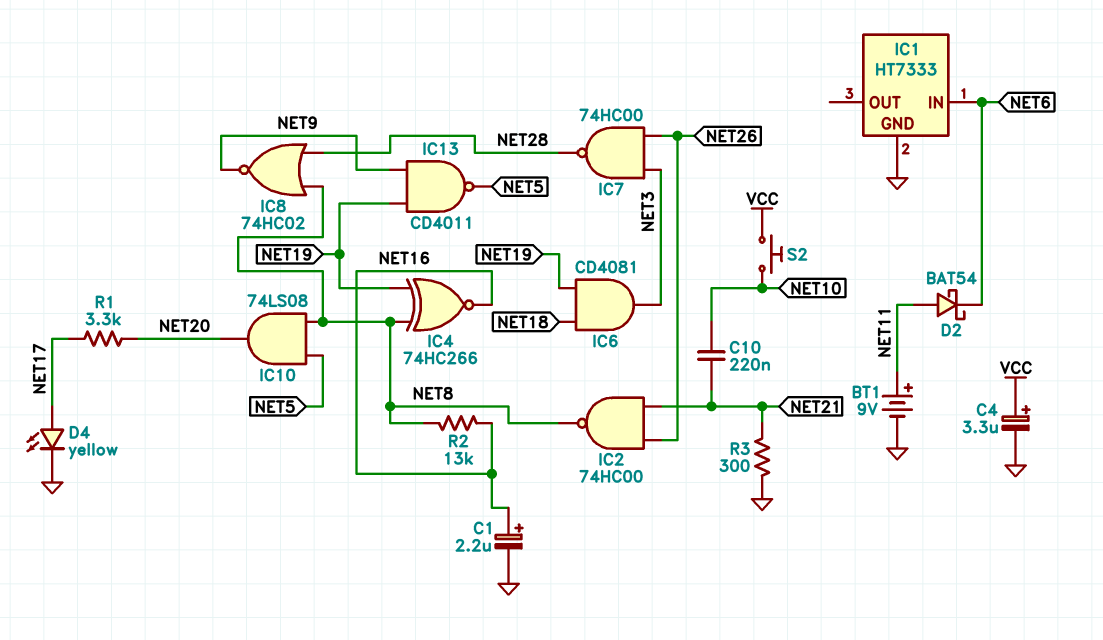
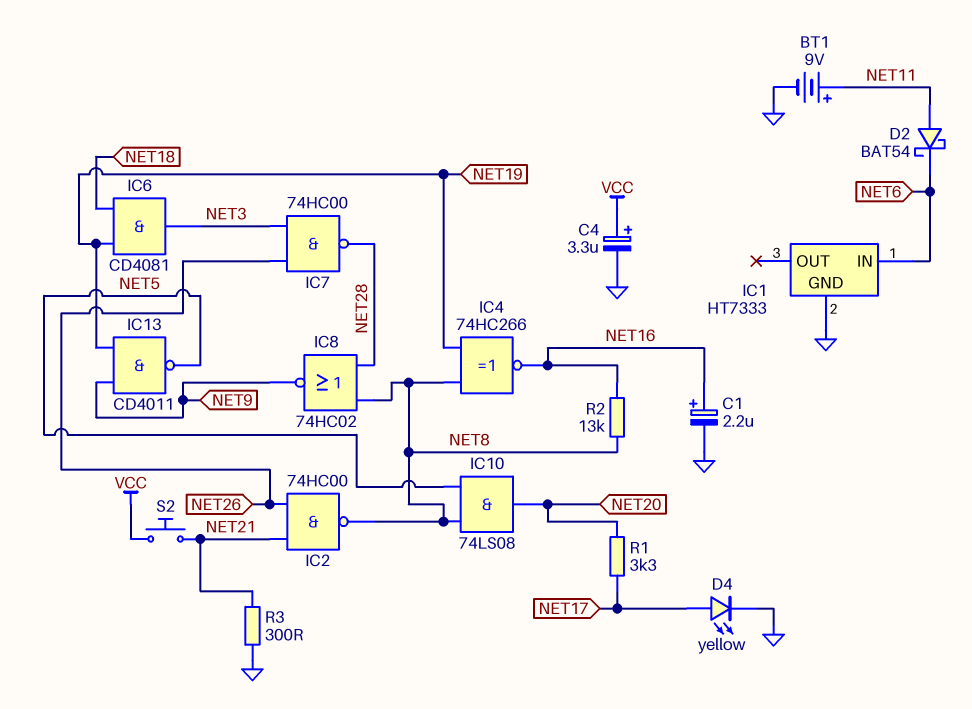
C10: 220nF (NET10, NET21) -> none
S2: button (NET10, VCC) -> button (NET21, VCC)

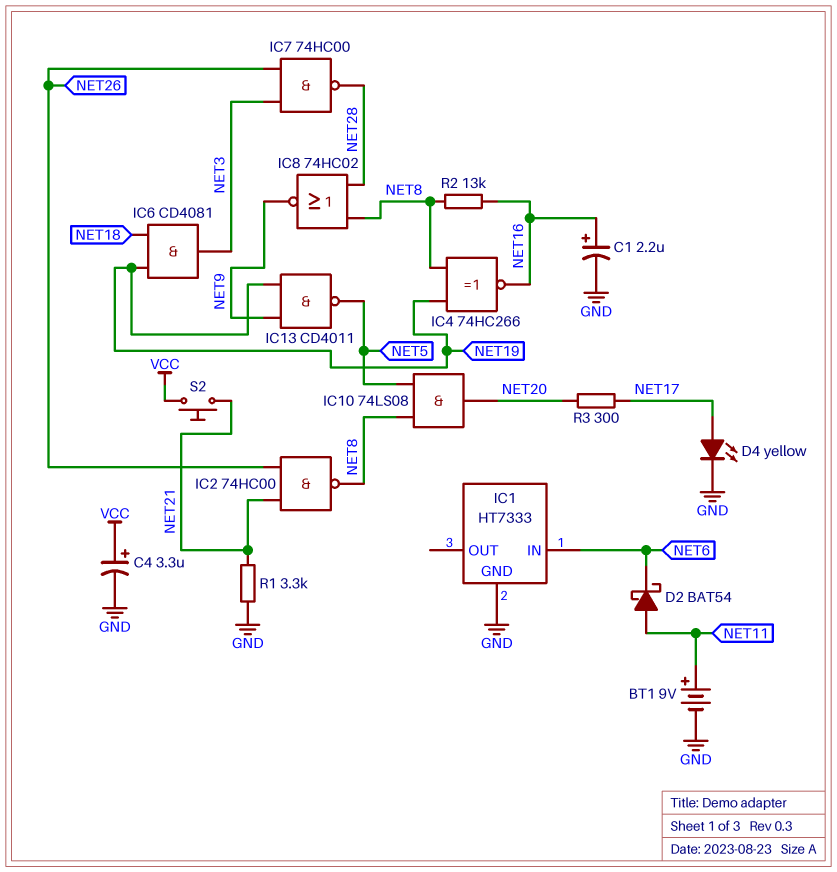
R1: 3.3k (NET17, NET20) -> 3.3k (GND, NET21)
R3: 300 (GND, NET21) -> 300 (NET17, NET20)

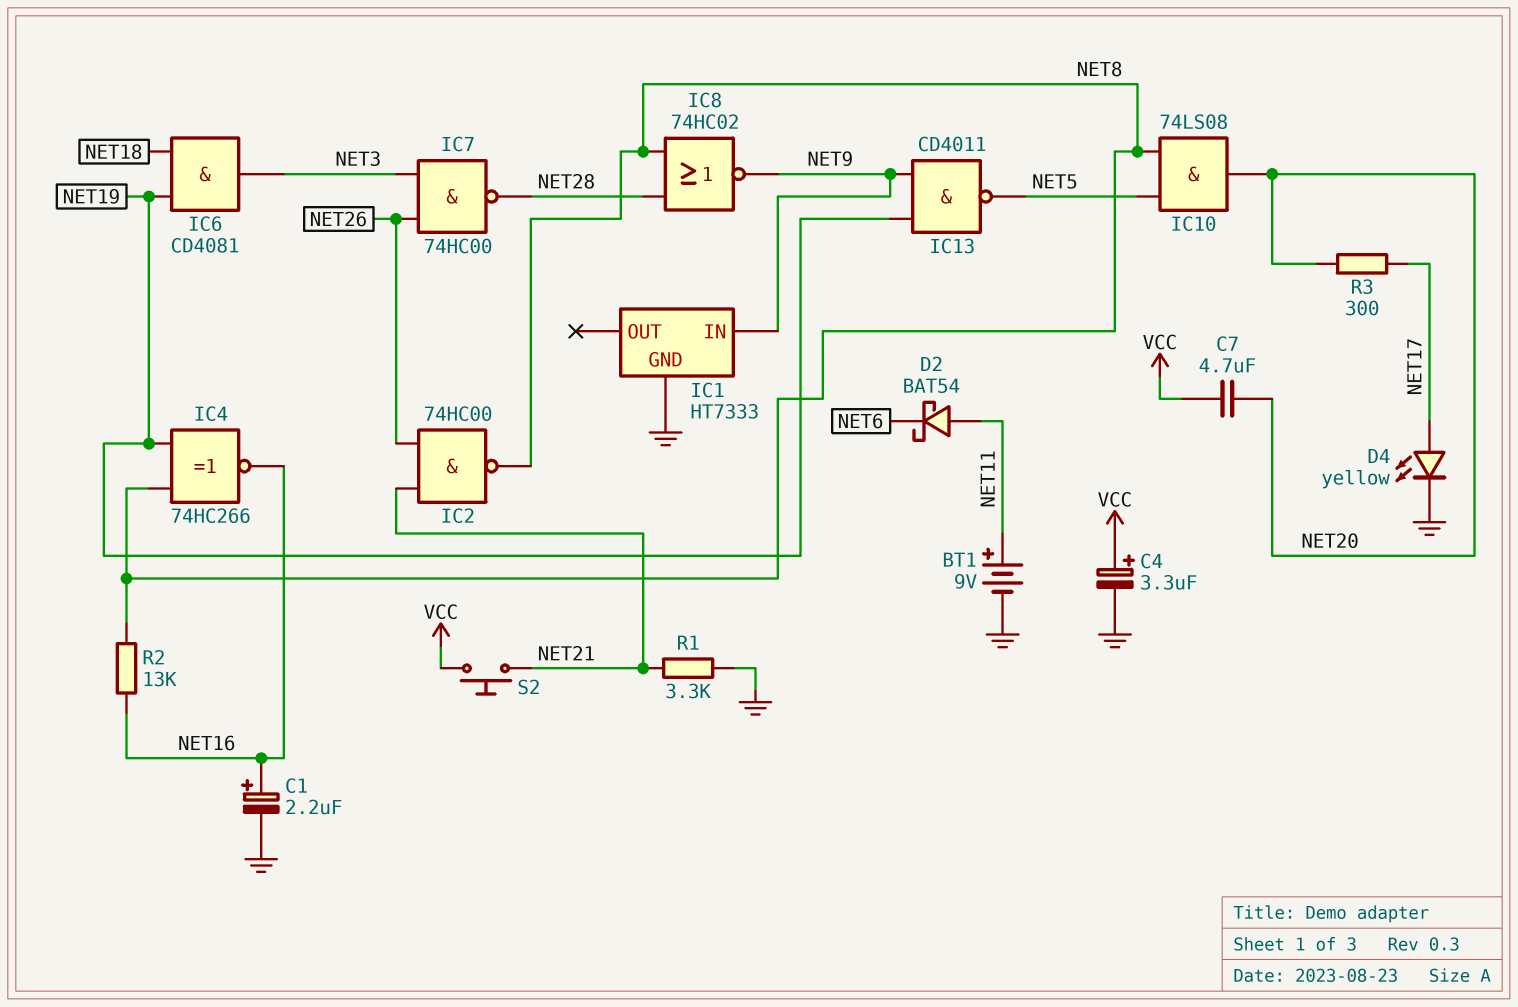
C7: none -> 4.7uF (NET20, VCC)
IC1 pin IN: NET6 -> NET9

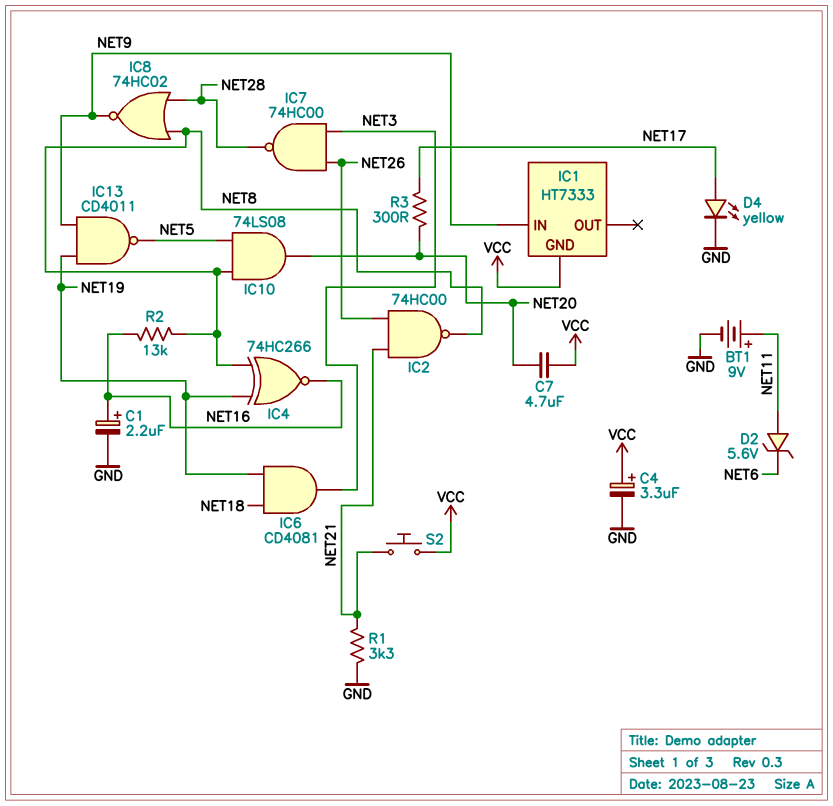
D2: schottky BAT54 (A NET11, K NET6) -> zener 5.6V (A NET11, K NET6)
IC1 pin GND: GND -> VCC

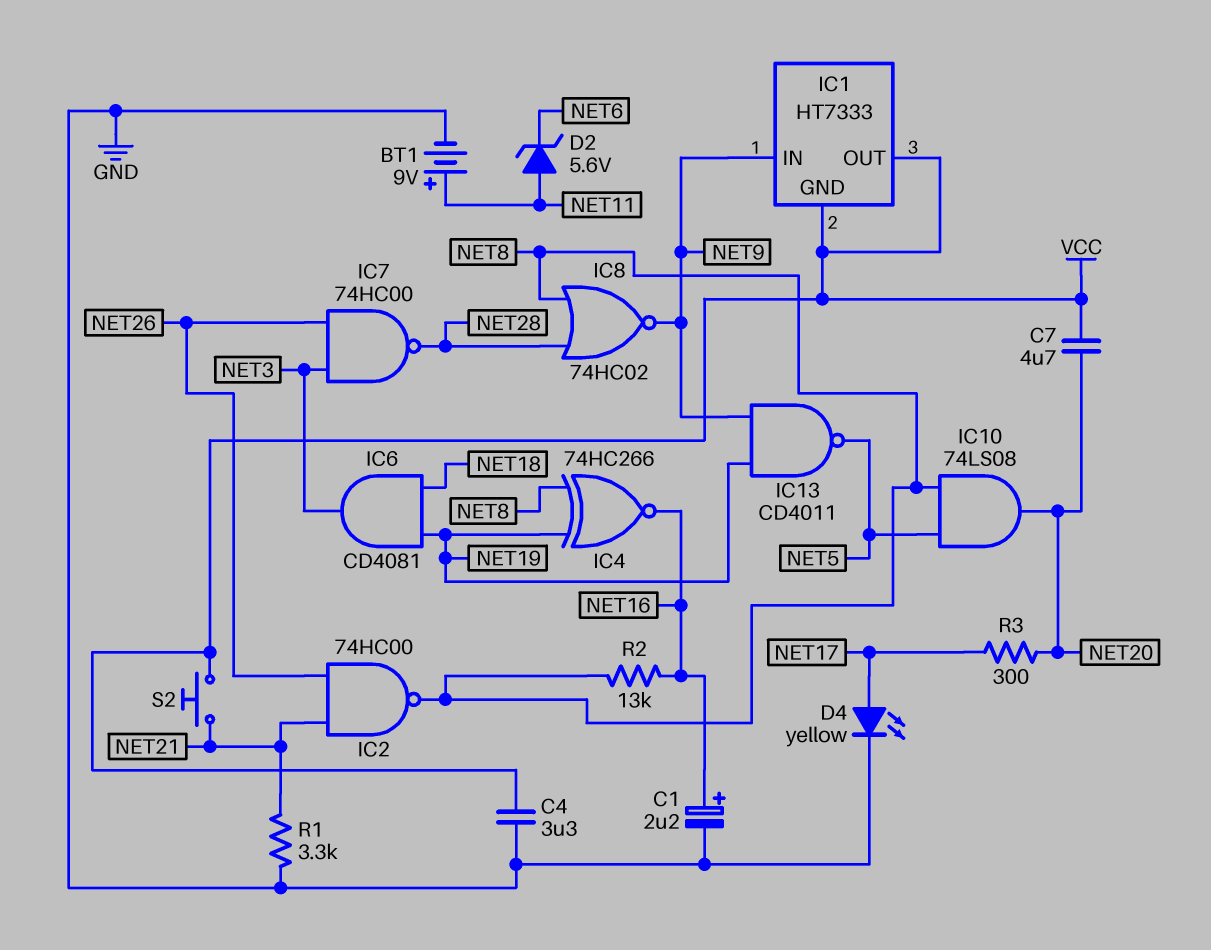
C4: 3.3uF (plus VCC, minus GND) -> 3.3uF (GND, VCC)
IC1 pin OUT: none -> VCC

